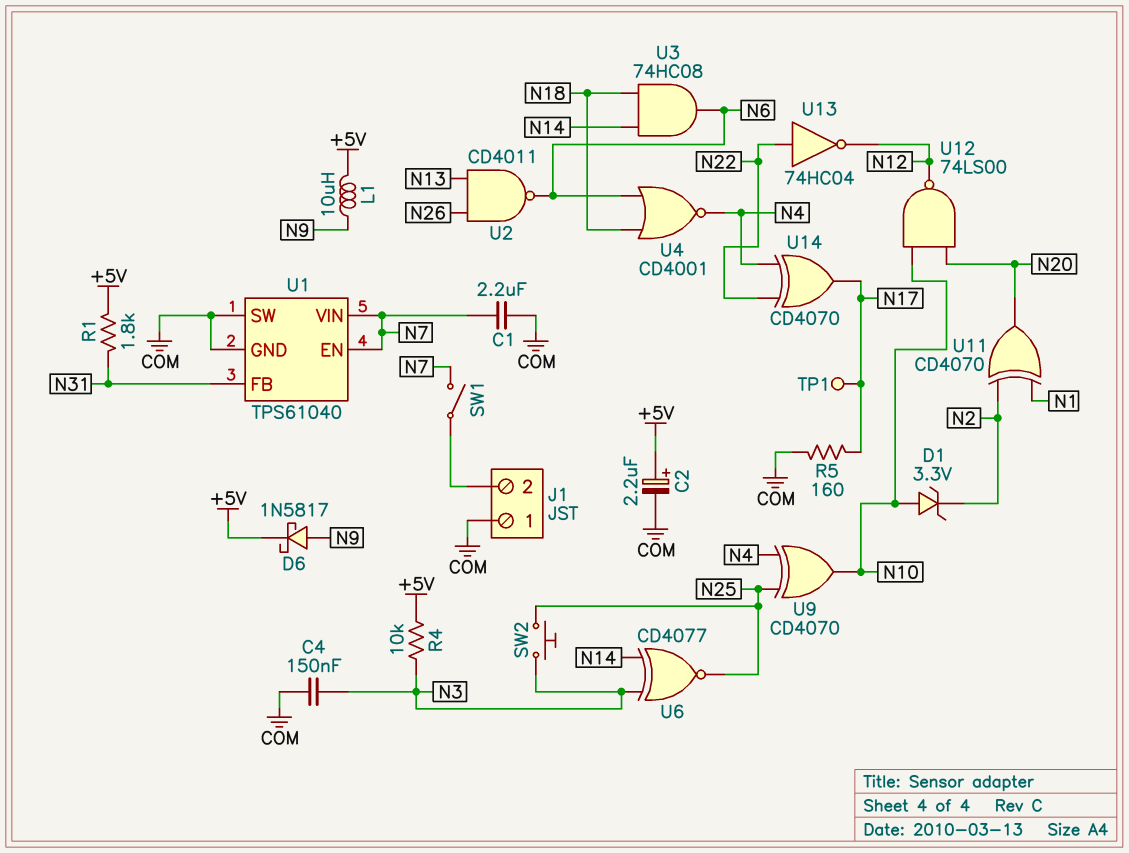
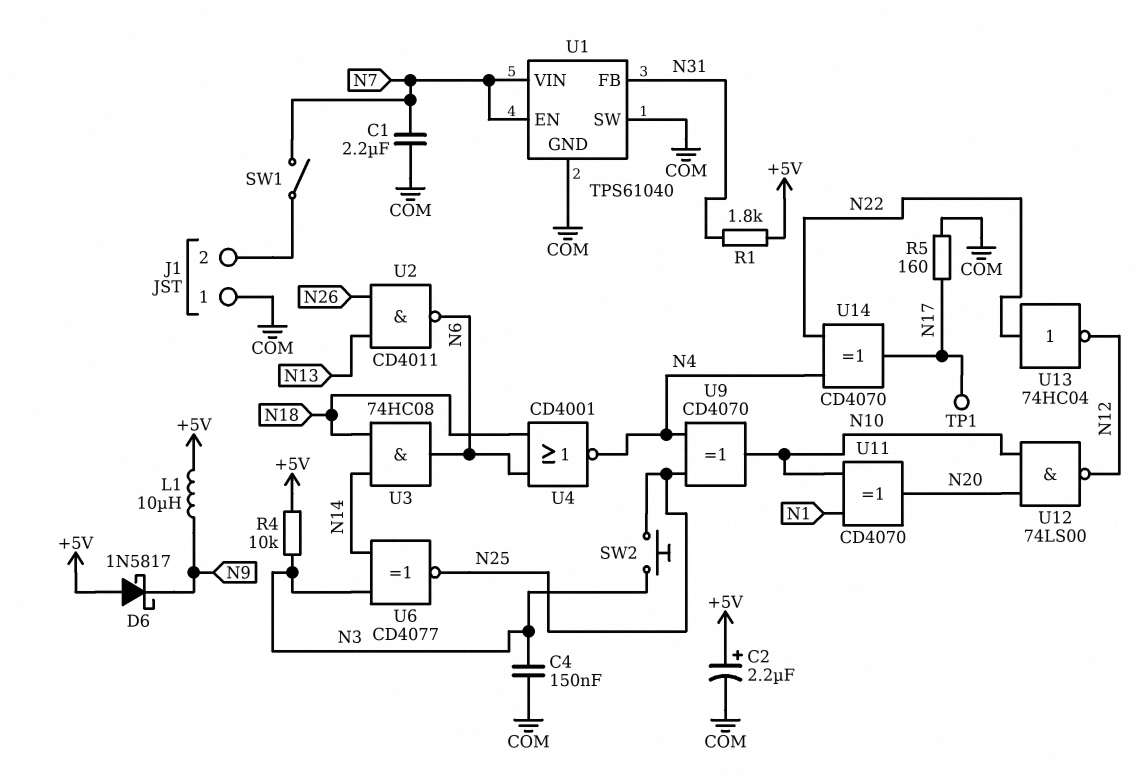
D1: zener 3.3V (A N10, K N2) -> none
D6: schottky 1N5817 (A N9, K +5V) -> schottky 1N5817 (A +5V, K N9)
U11: XOR CD4070 (in N1, in N2, out N20) -> XOR CD4070 (in N1, in N10, out N20)

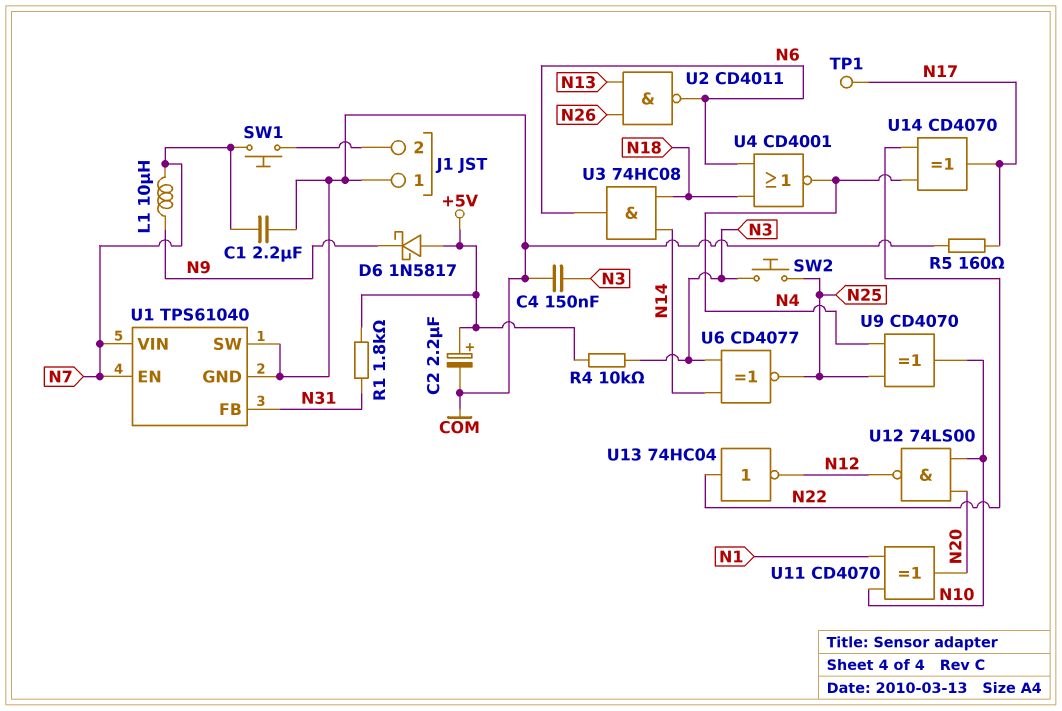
L1: 10uH (+5V, N9) -> 10uH (N7, N9)
SW1: switch (J1/2, N7) -> button (J1/2, N7)

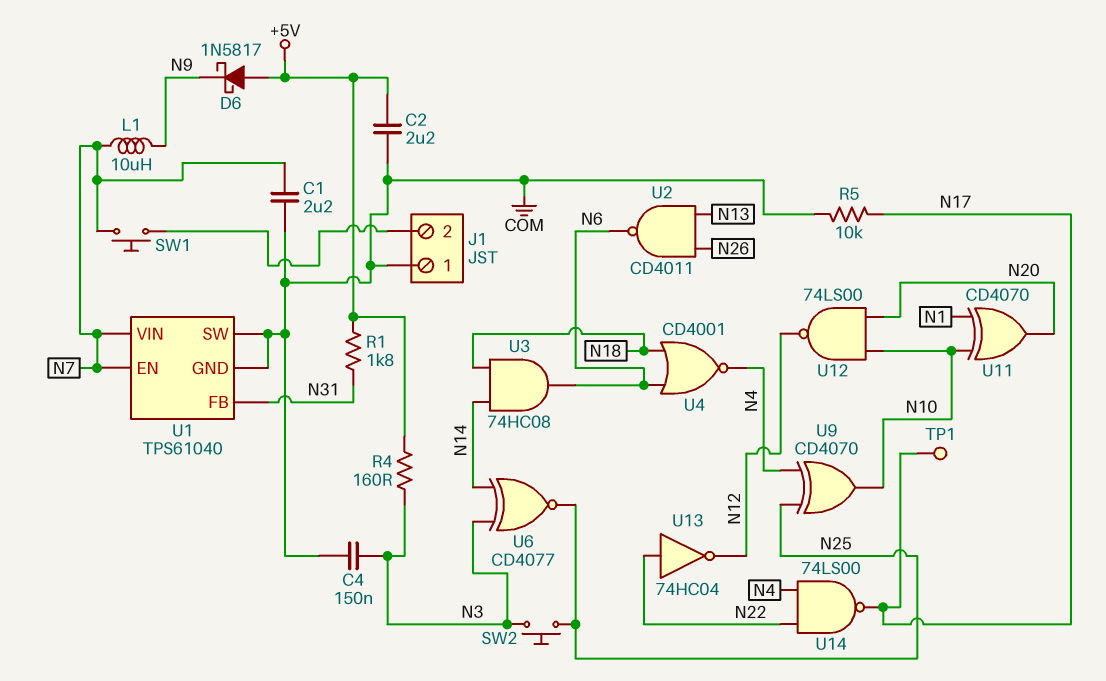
C2: 2.2uF (plus +5V, minus COM) -> 2.2uF (+5V, COM)
R4: 10k (+5V, N3) -> 160 (+5V, N3)
R5: 160 (COM, N17) -> 10k (COM, N17)
U14: XOR CD4070 (in N4, in N22, out N17) -> NAND 74LS00 (in N4, in N22, out N17)

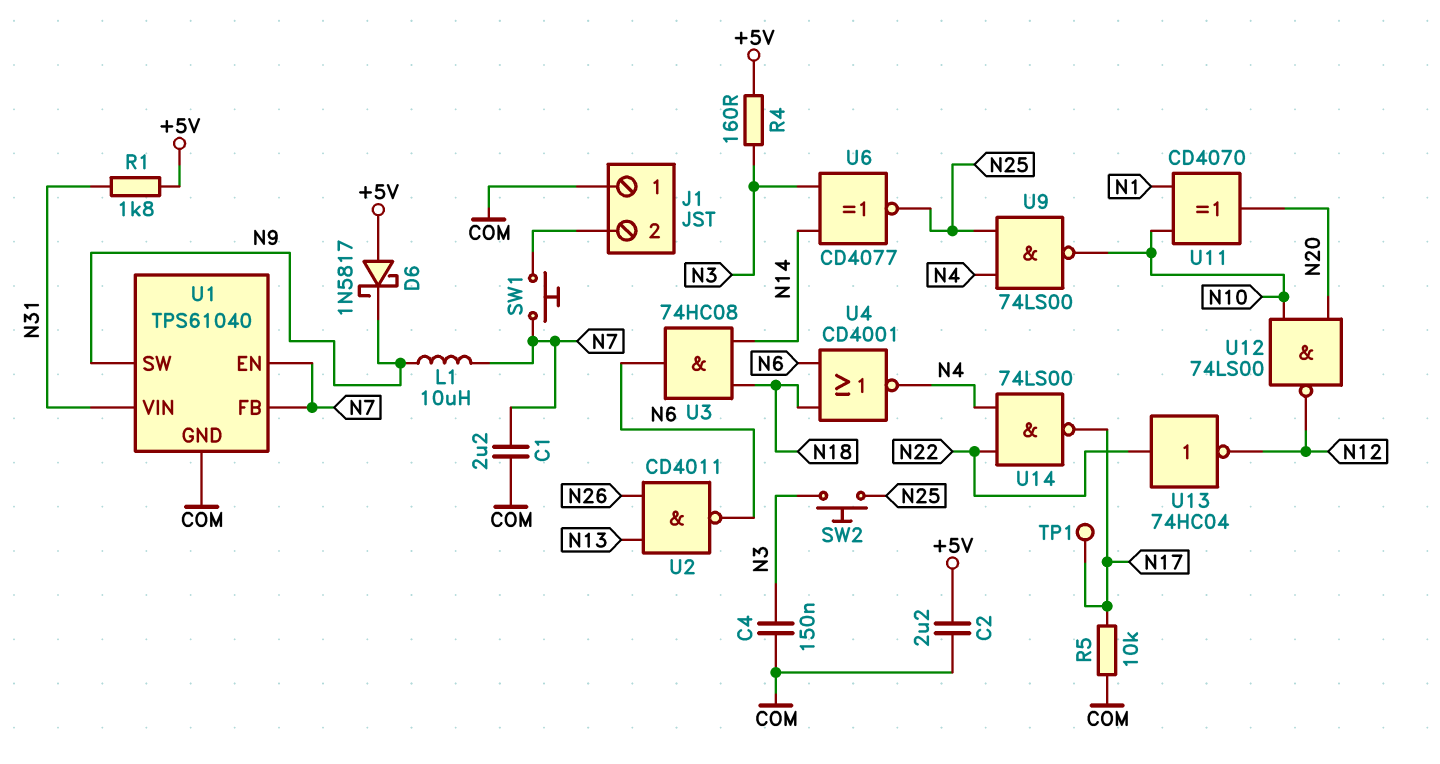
U1 pin FB: N31 -> N7
U1 pin SW: COM -> N9
U1 pin VIN: N7 -> N31
U9: XOR CD4070 (in N4, in N25, out N10) -> NAND 74LS00 (in N4, in N25, out N10)

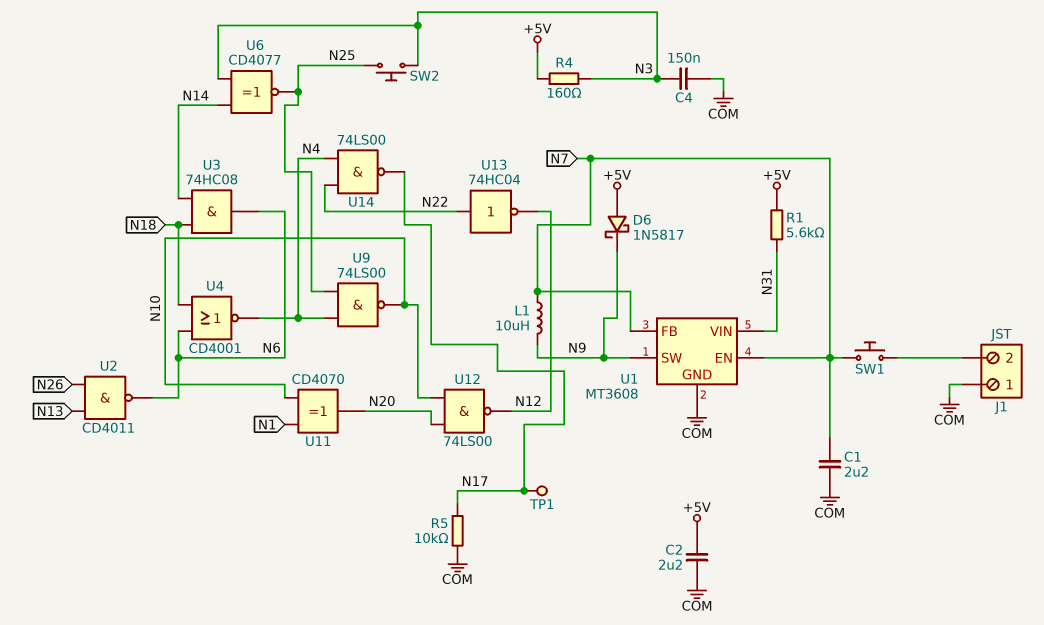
R1: 1.8k (+5V, N31) -> 5.6k (+5V, N31)
U1: TPS61040 -> MT3608

